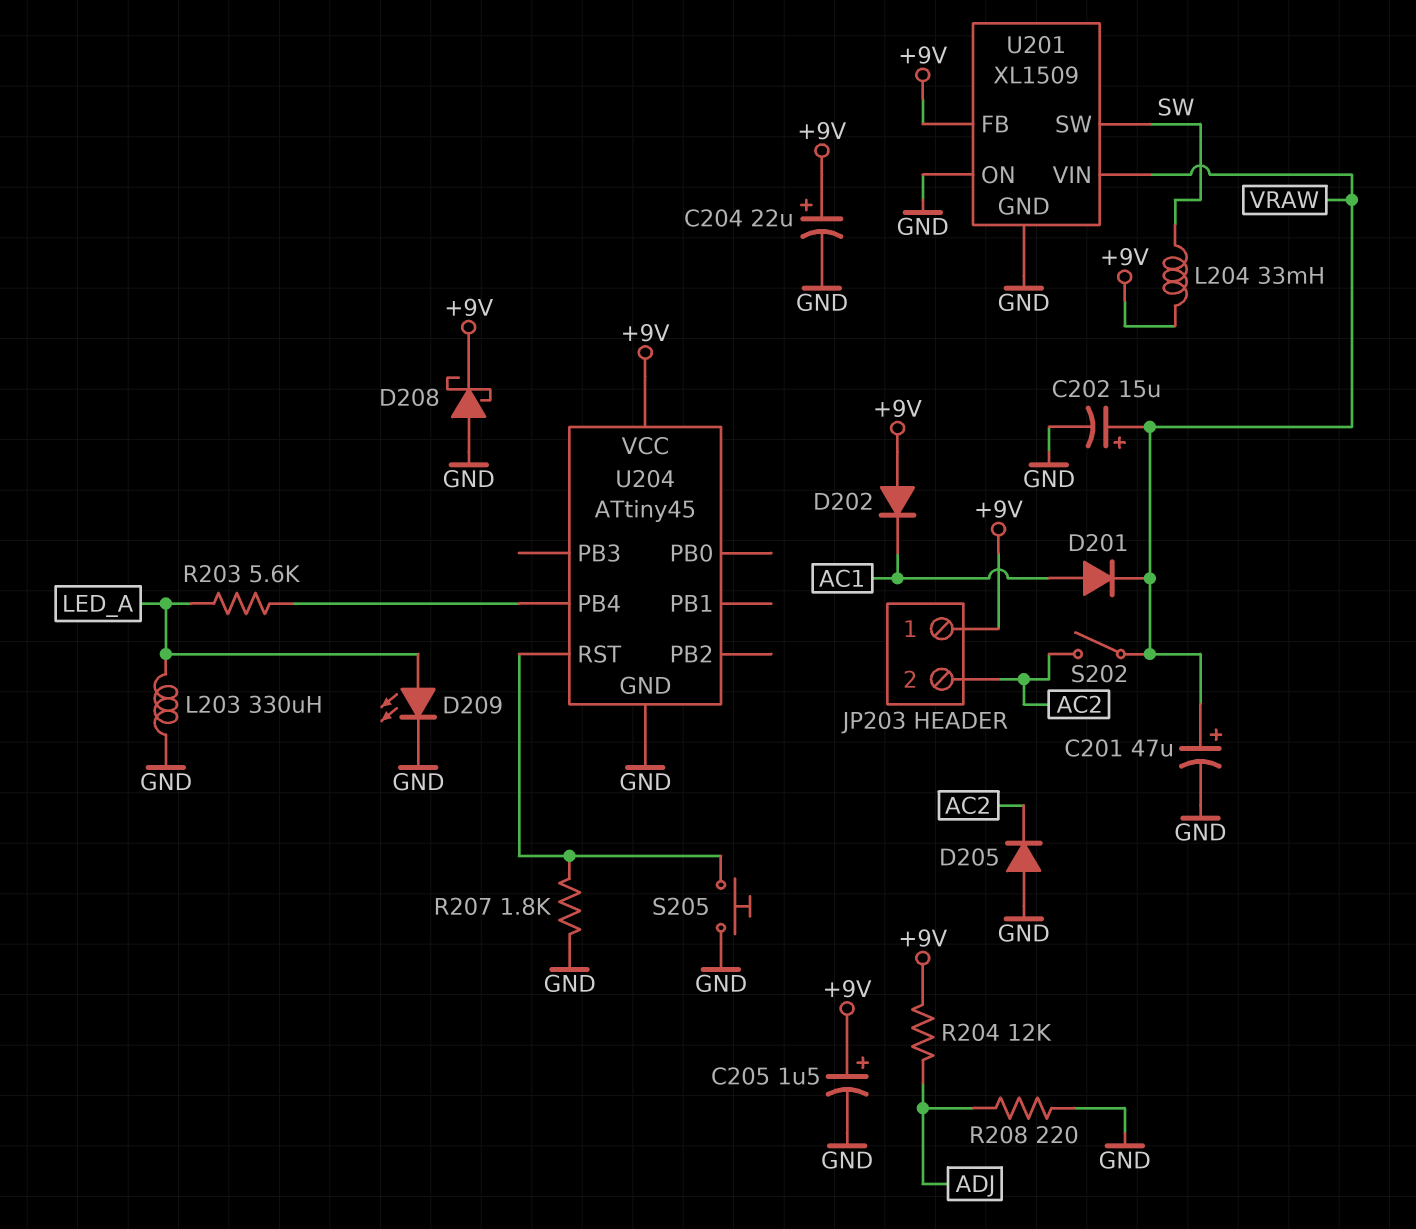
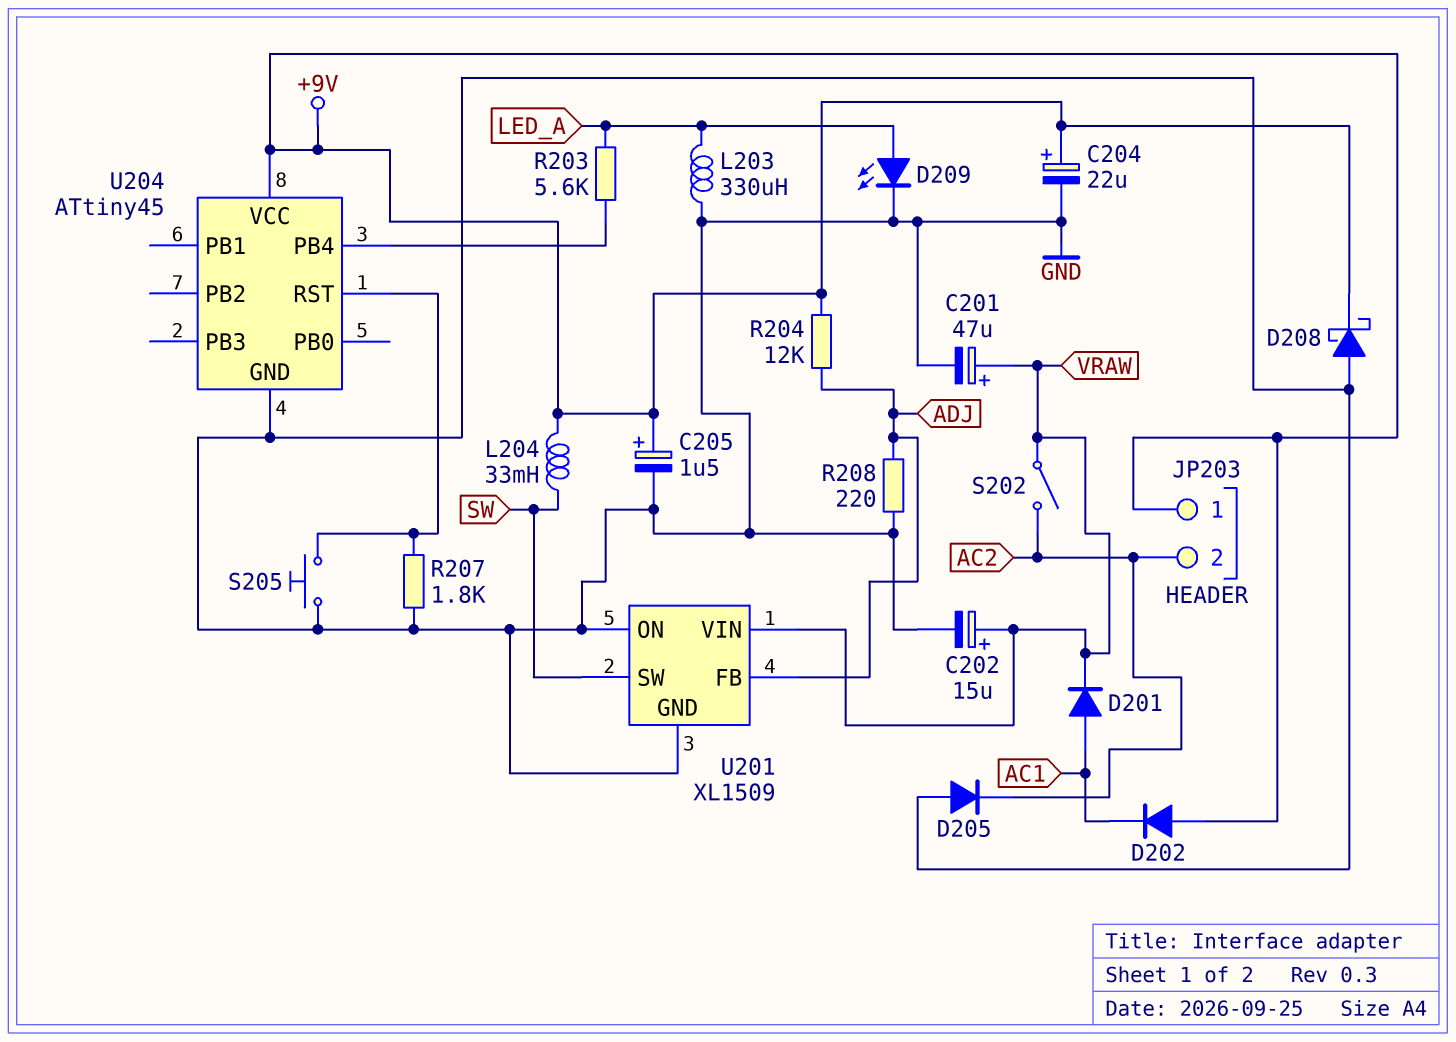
U201 pin FB: +9V -> ADJ

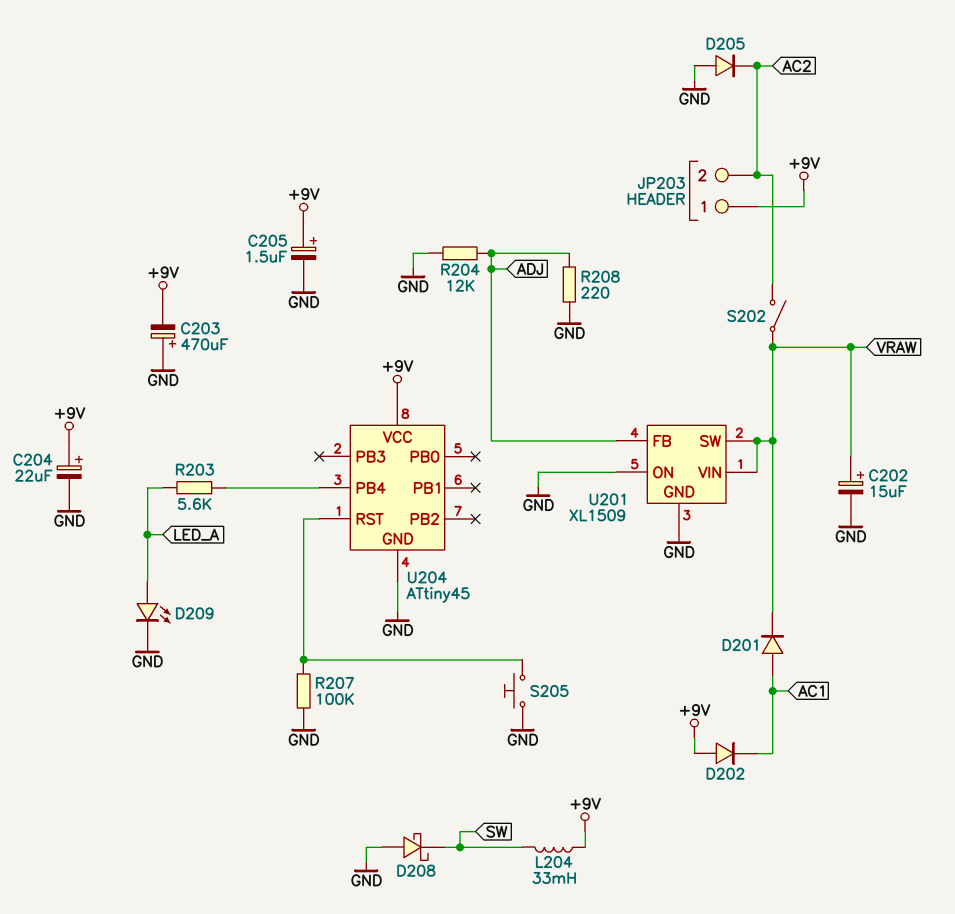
C201: 47uF (plus VRAW, minus GND) -> none
C203: none -> 470uF (plus GND, minus +9V)
D208: schottky (A GND, K +9V) -> schottky (A GND, K SW)
L203: 330uH (GND, LED_A) -> none
R204: 12k (+9V, ADJ) -> 12k (ADJ, GND)
R207: 1.8k (GND, U204/RST) -> 100k (GND, U204/RST)
U201 pin SW: SW -> VRAW

